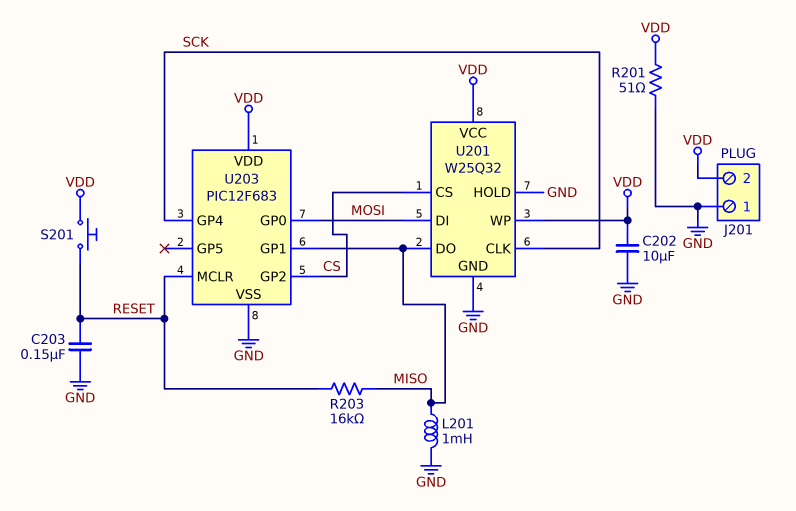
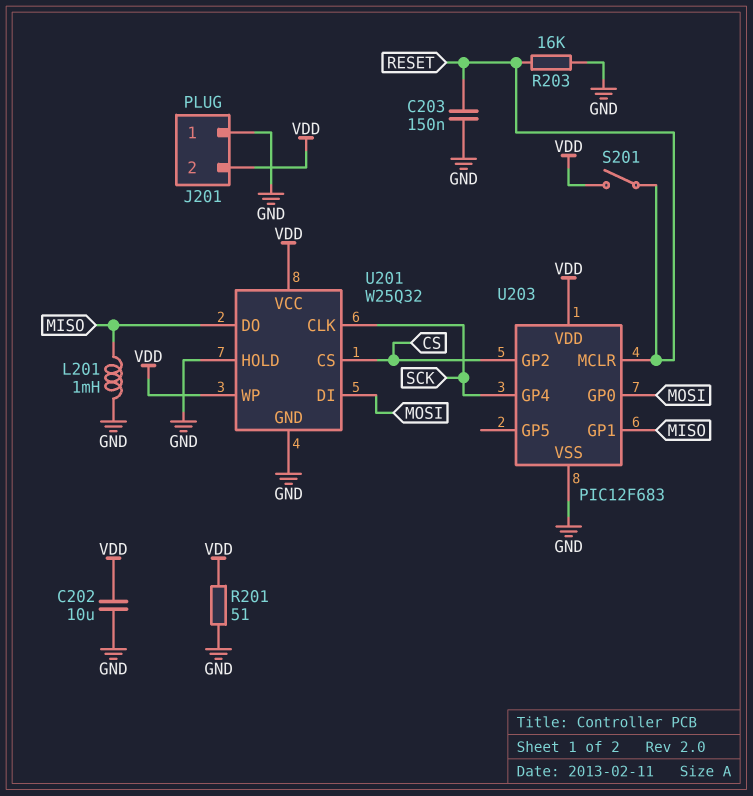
R203: 16k (MISO, RESET) -> 16k (GND, RESET)
S201: button (RESET, VDD) -> switch (RESET, VDD)

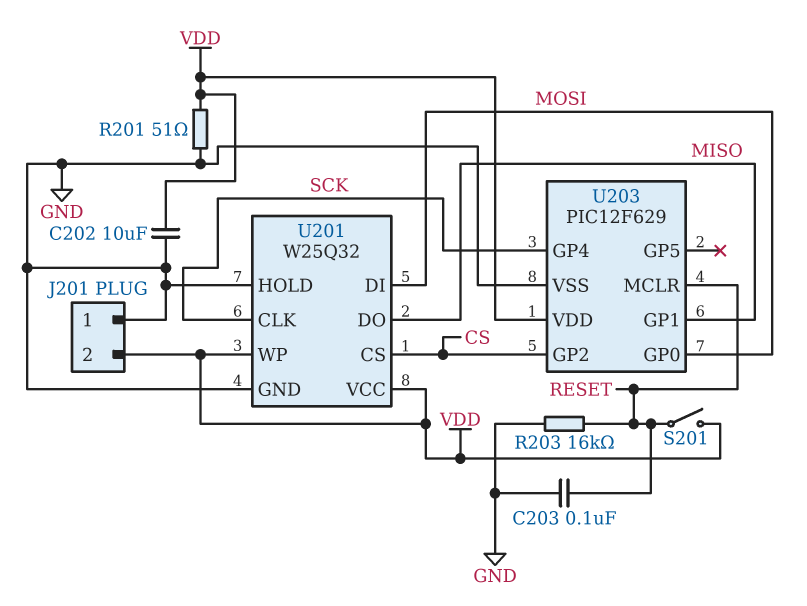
C203: 150nF (GND, RESET) -> 100nF (GND, RESET)
L201: 1mH (GND, MISO) -> none
U203: PIC12F683 -> PIC12F629

